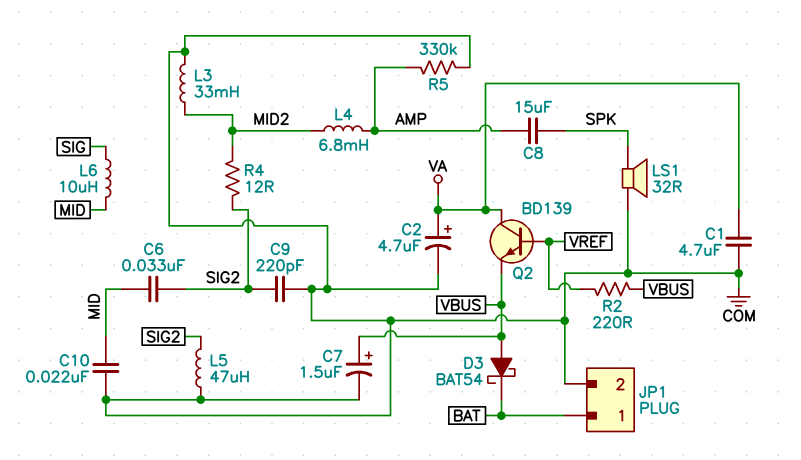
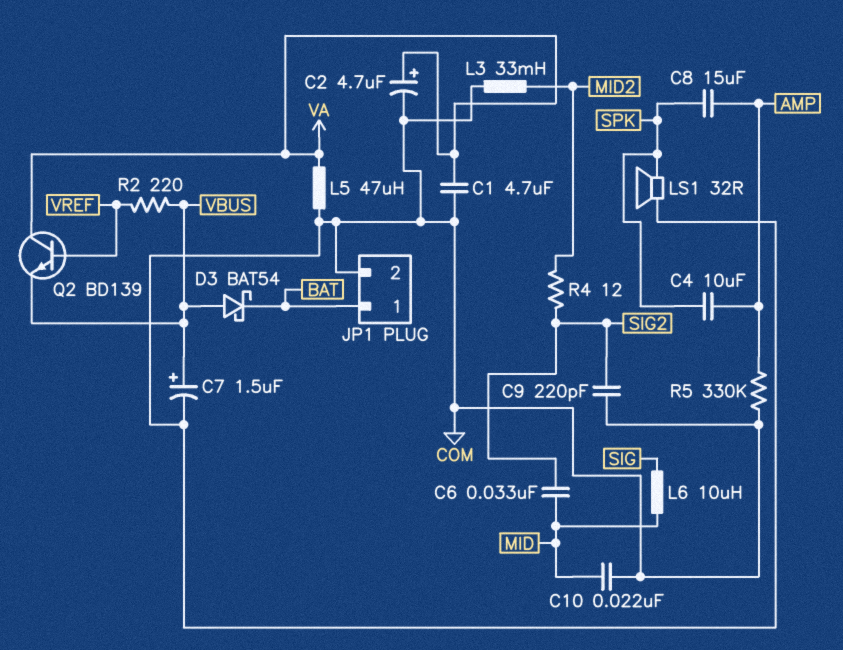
C4: none -> 10uF (AMP, SPK)
L4: 6.8mH (AMP, MID2) -> none
L5: 47uH (COM, SIG2) -> 47uH (COM, VA)

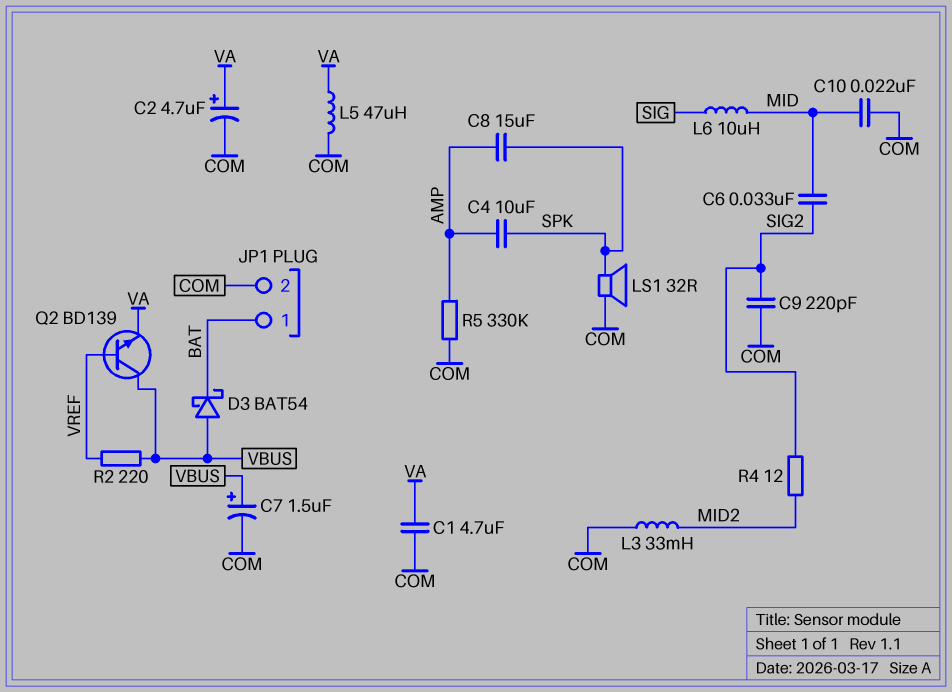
Q2: NPN BD139 (B VREF, C VA, E VBUS) -> NPN BD139 (B VREF, C VBUS, E VA)

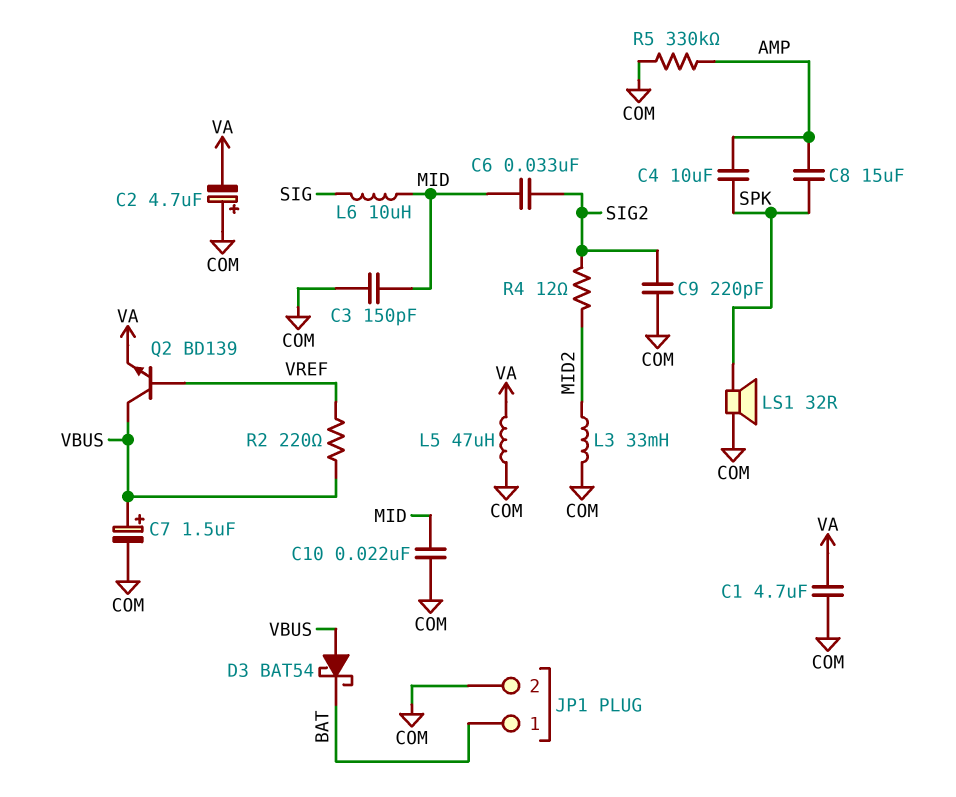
C2: 4.7uF (plus VA, minus COM) -> 4.7uF (plus COM, minus VA)
C3: none -> 150pF (COM, MID)

